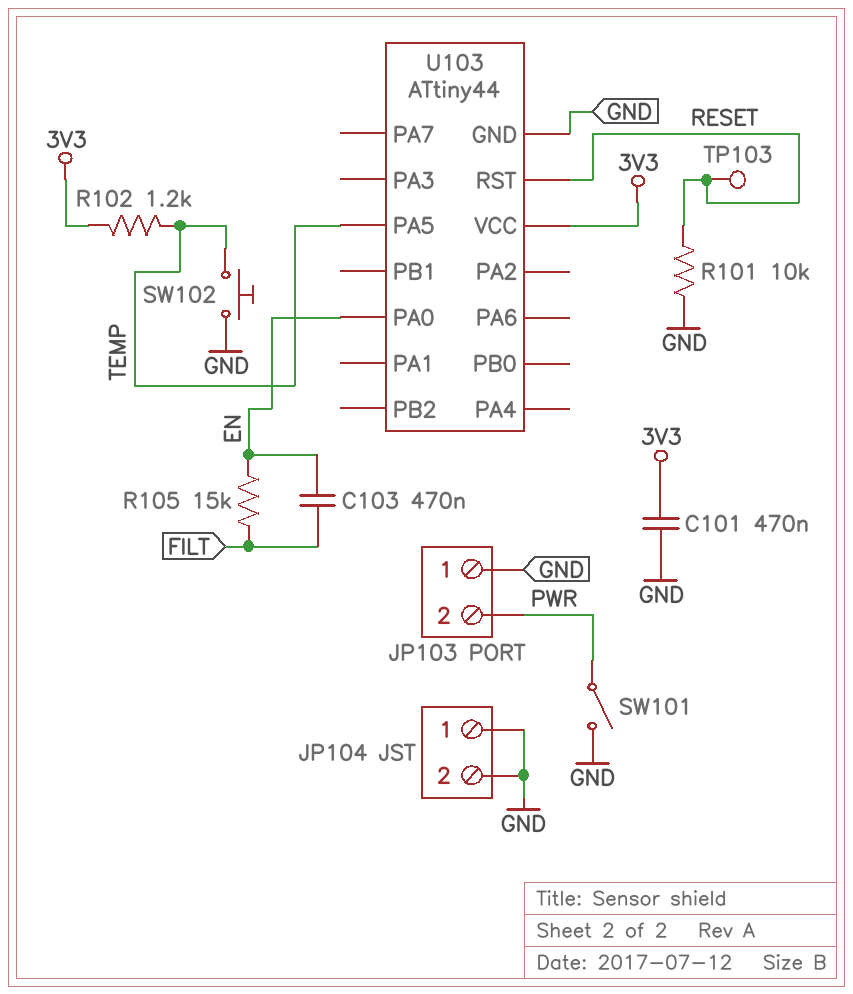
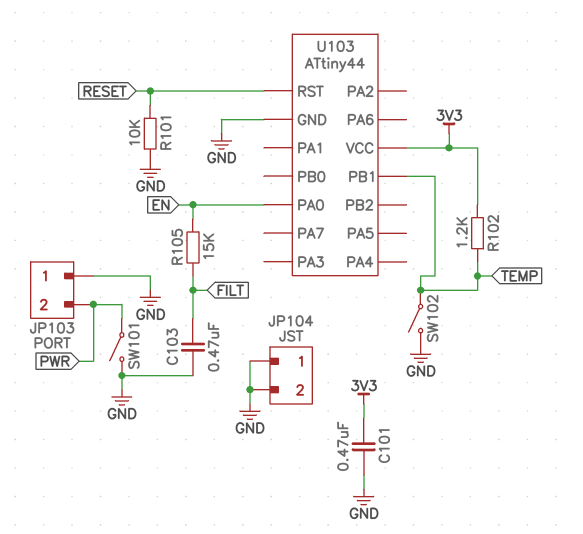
C103: 470nF (EN, FILT) -> 470nF (FILT, GND)
SW102: button (GND, TEMP) -> switch (GND, TEMP)
TP103: test point (RESET) -> none
U103 pin PA5: TEMP -> none
U103 pin PB1: none -> TEMP

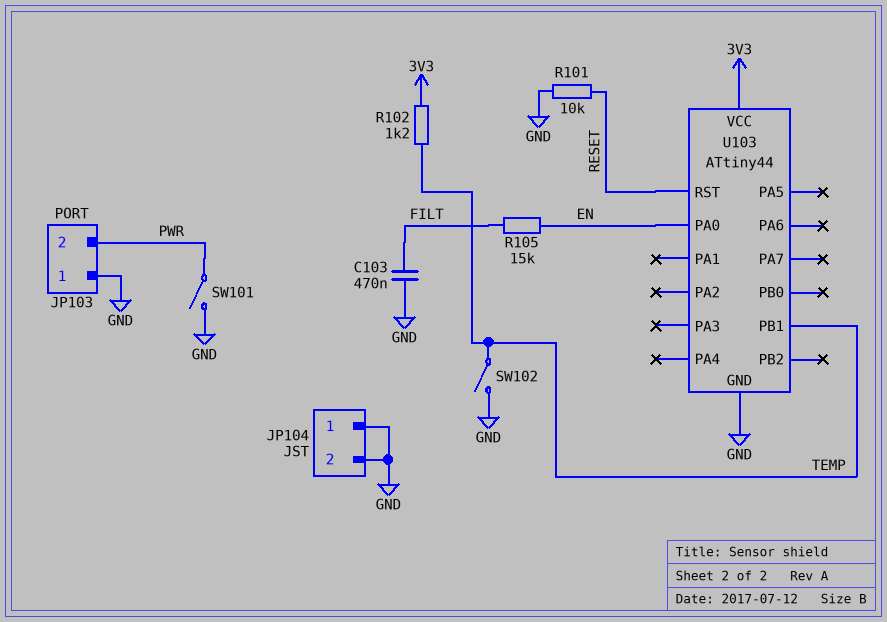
C101: 470nF (3V3, GND) -> none

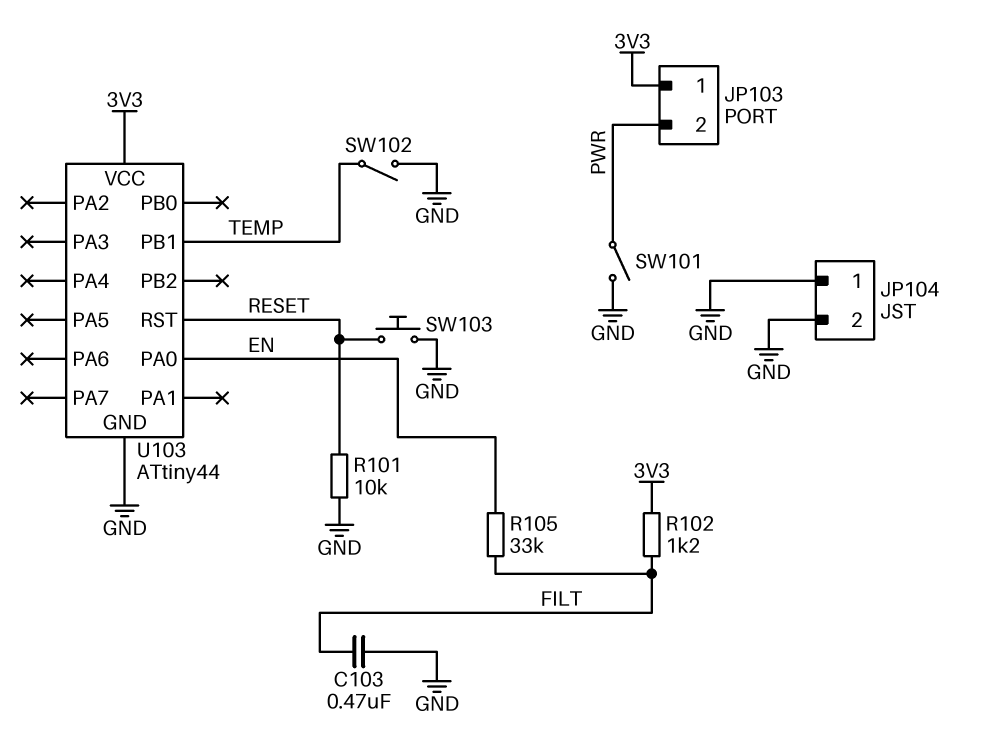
JP103 pin 1: GND -> 3V3
R102: 1.2k (3V3, TEMP) -> 1.2k (3V3, FILT)
R105: 15k (EN, FILT) -> 33k (EN, FILT)
SW103: none -> button (GND, RESET)

